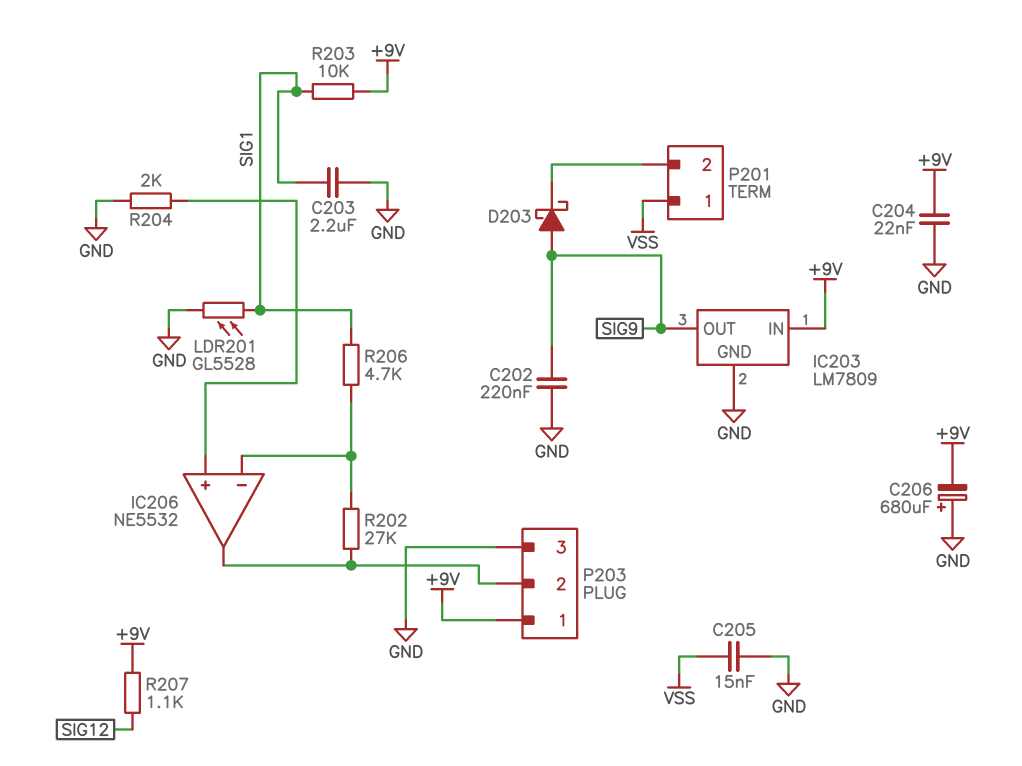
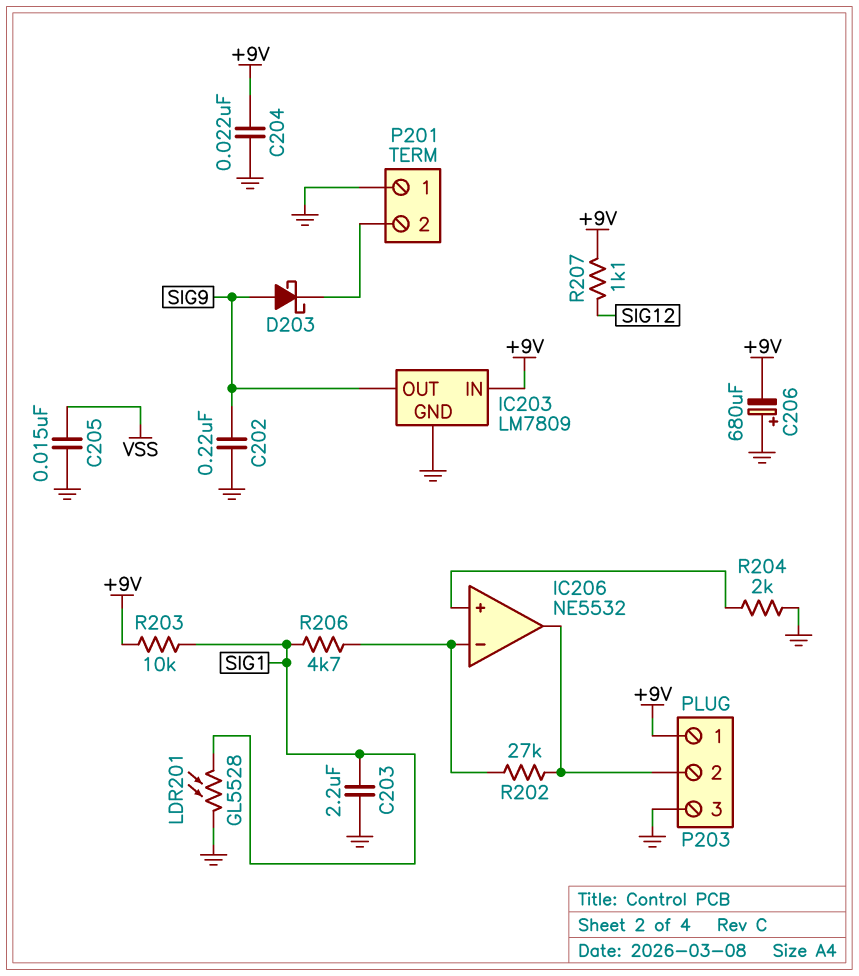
P201 pin 1: VSS -> GND

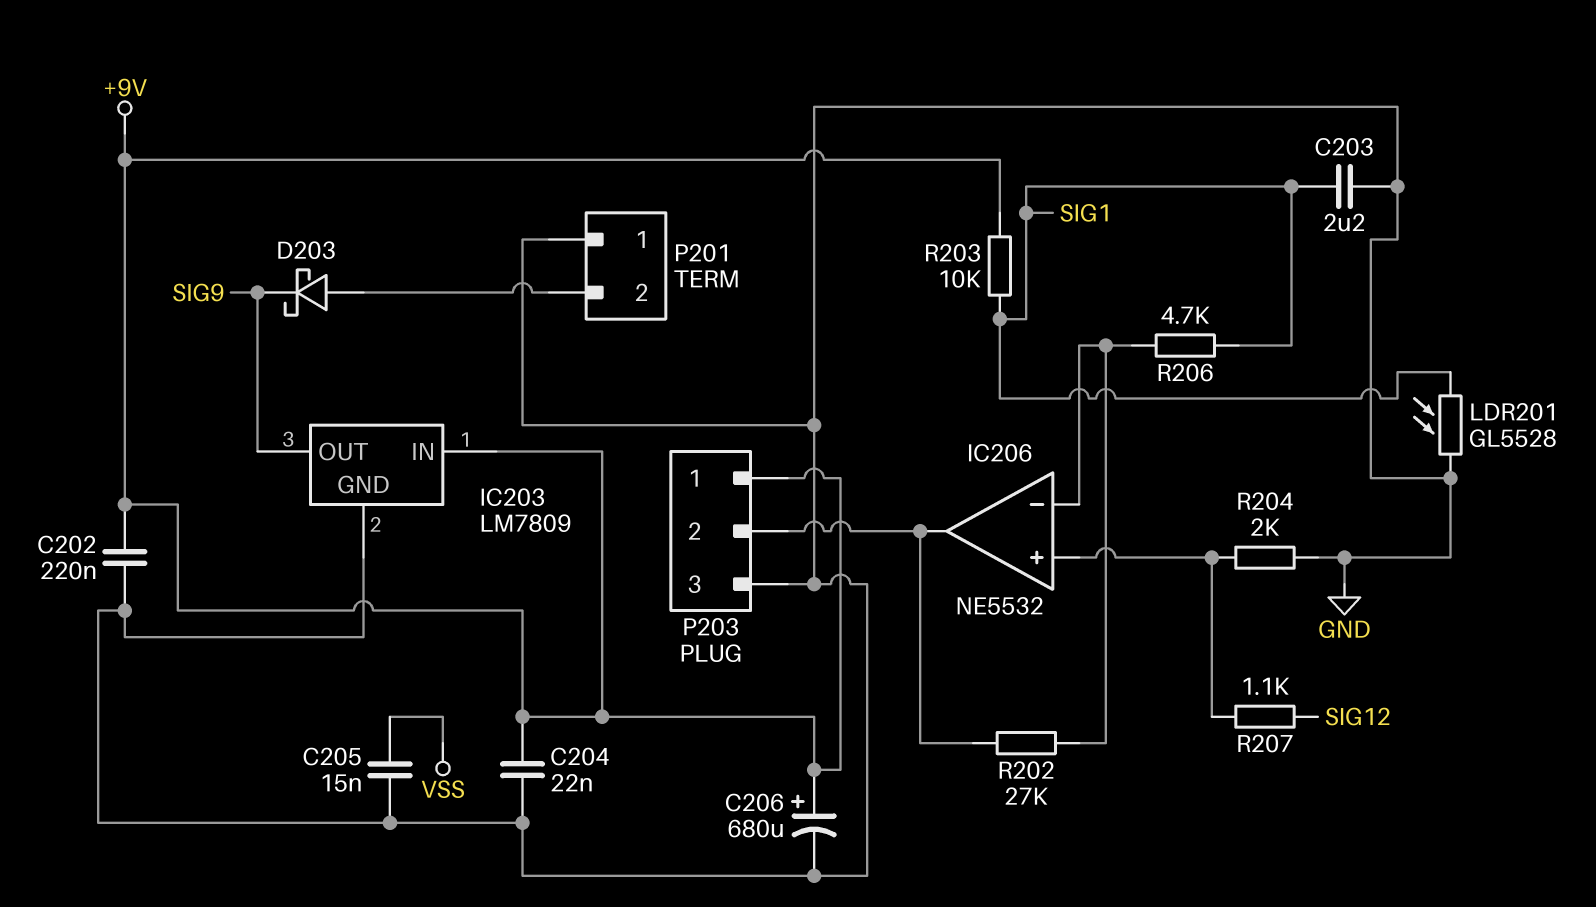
C202: 220nF (GND, SIG9) -> 220nF (+9V, GND)
C206: 680uF (plus GND, minus +9V) -> 680uF (plus +9V, minus GND)
D203: schottky (A SIG9, K P201/2) -> schottky (A P201/2, K SIG9)
R207: 1.1k (+9V, SIG12) -> 1.1k (IC206/in+, SIG12)

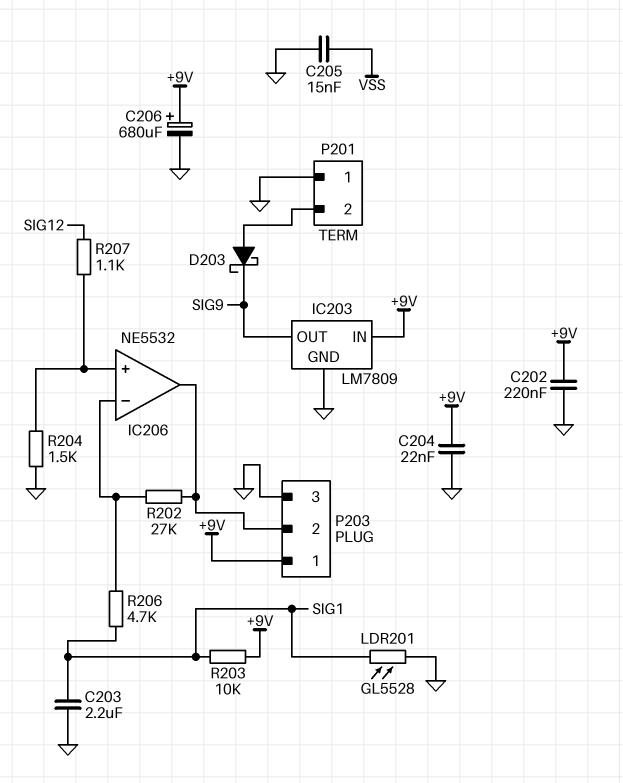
R204: 2k (GND, IC206/in+) -> 1.5k (GND, IC206/in+)

